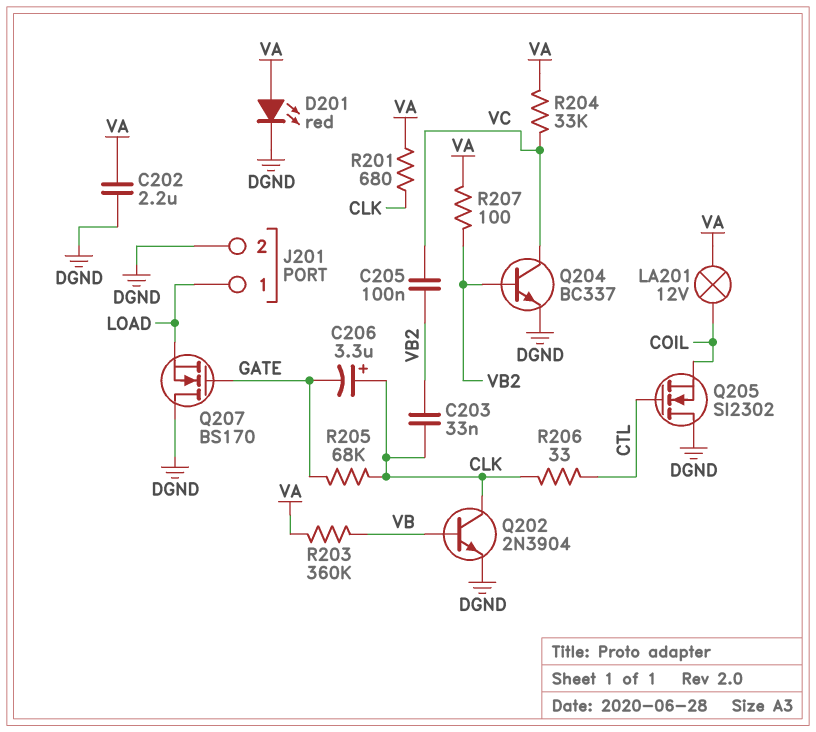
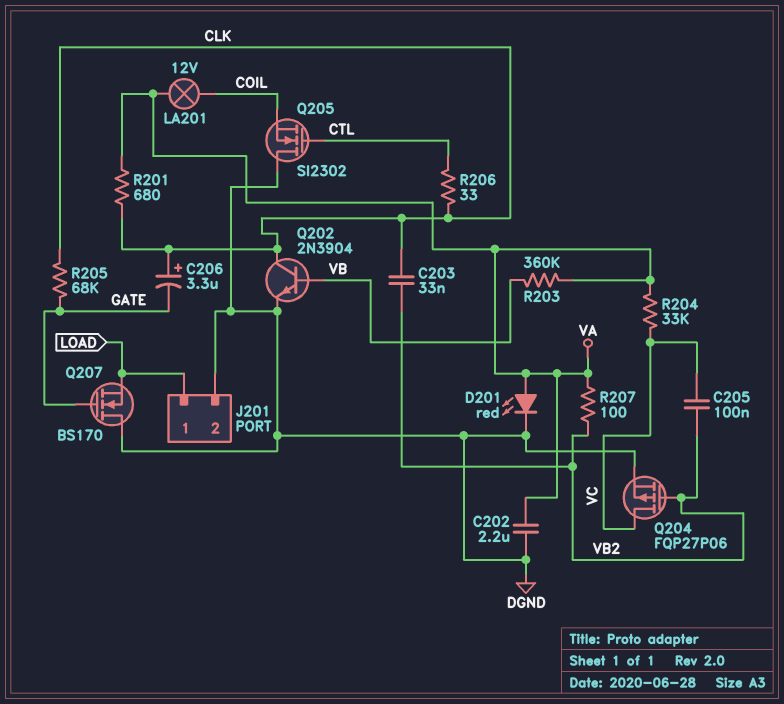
Q204: NPN BC337 (B VB2, C VC, E DGND) -> PMOS FQP27P06 (G VB2, D VC, S DGND)

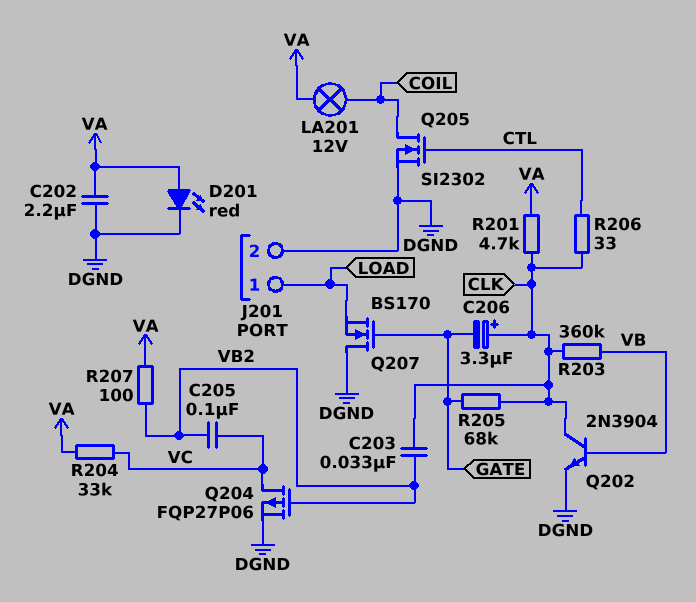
Q205: NMOS SI2302 (G CTL, D DGND, S COIL) -> NMOS SI2302 (G CTL, D COIL, S DGND)
R201: 680 (CLK, VA) -> 4.7k (CLK, VA)
R203: 360k (VA, VB) -> 360k (CLK, VB)

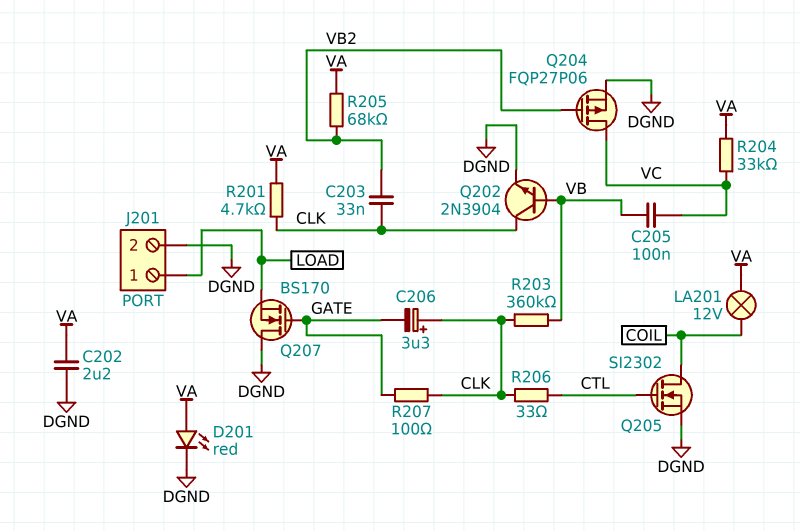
C205: 100nF (VB2, VC) -> 100nF (VB, VC)
R205: 68k (CLK, GATE) -> 68k (VA, VB2)
R207: 100 (VA, VB2) -> 100 (CLK, GATE)

